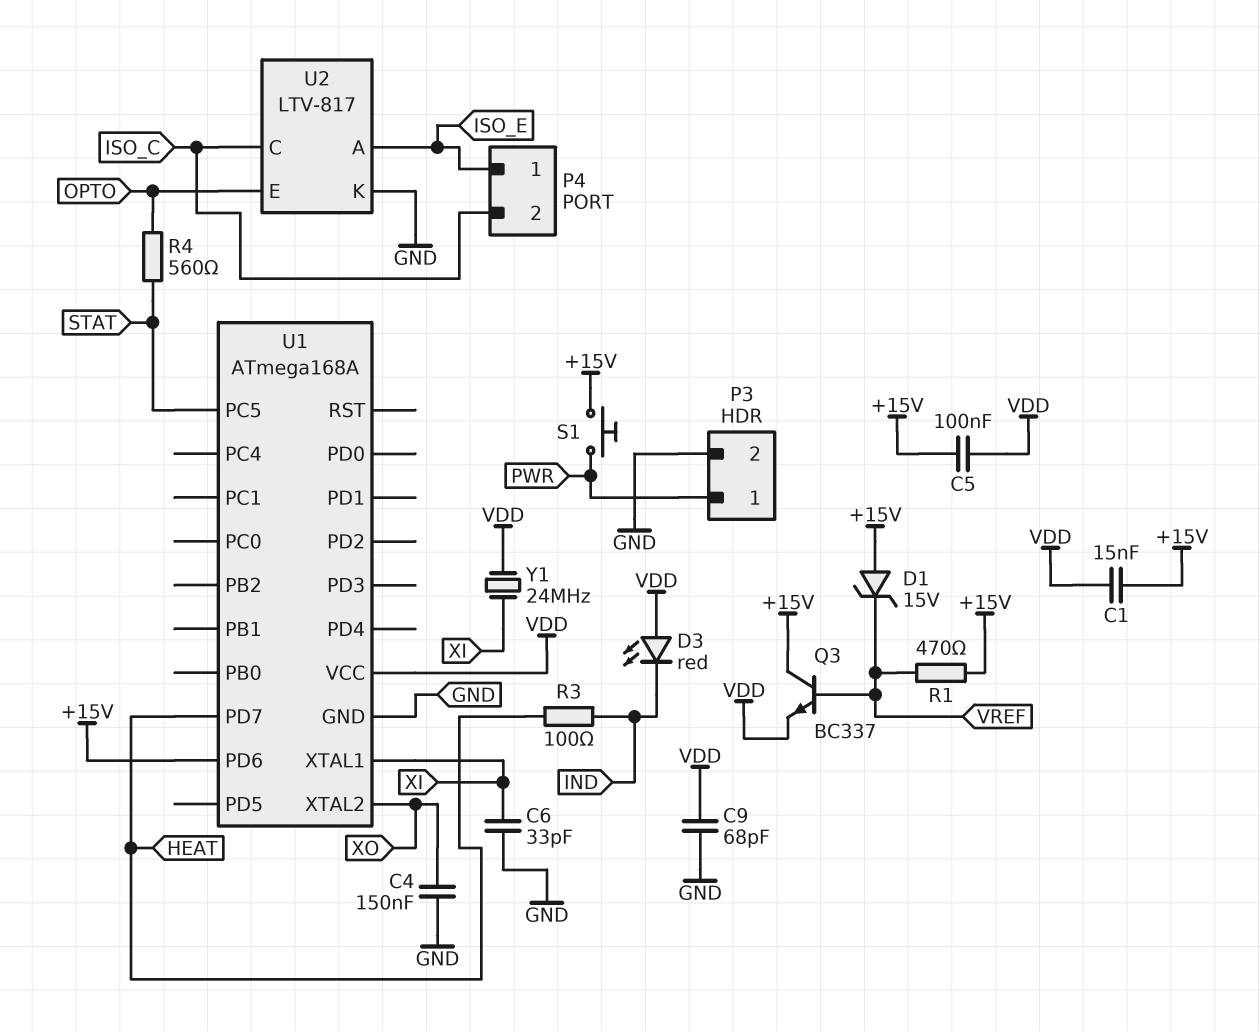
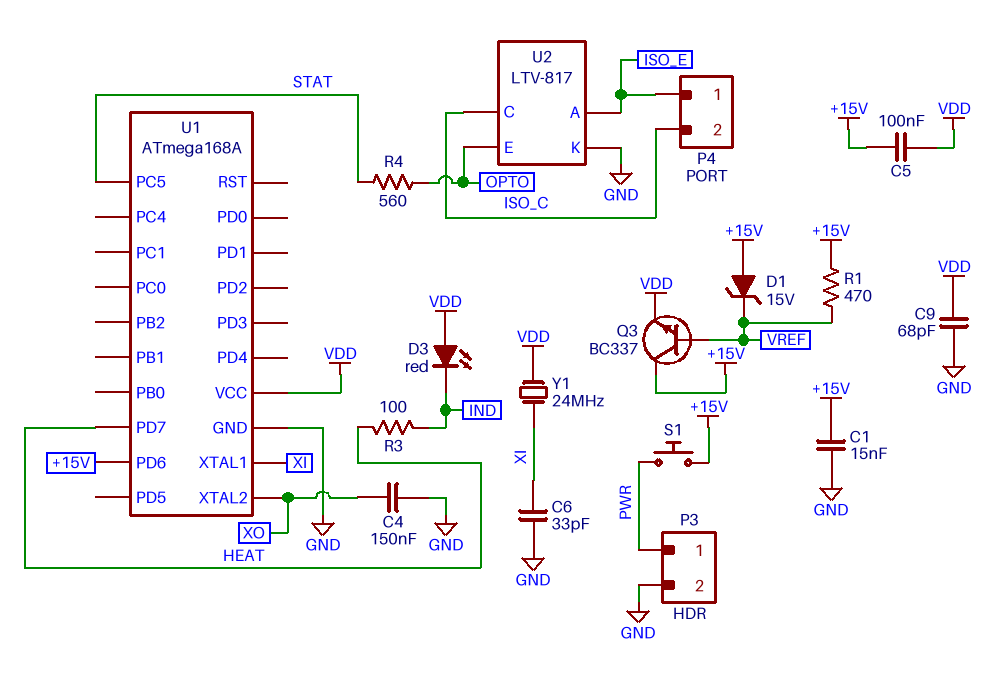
C1: 15nF (+15V, VDD) -> 15nF (+15V, GND)

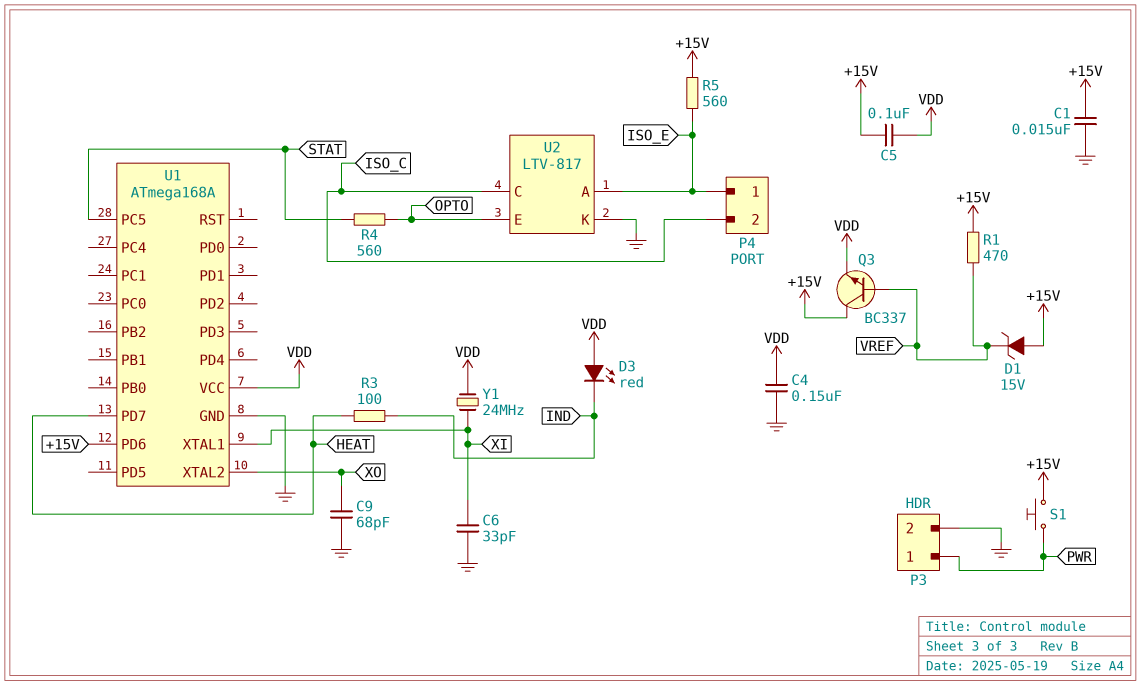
C4: 150nF (GND, XO) -> 150nF (GND, VDD)
C9: 68pF (GND, VDD) -> 68pF (GND, XO)
R5: none -> 560 (+15V, ISO_E)

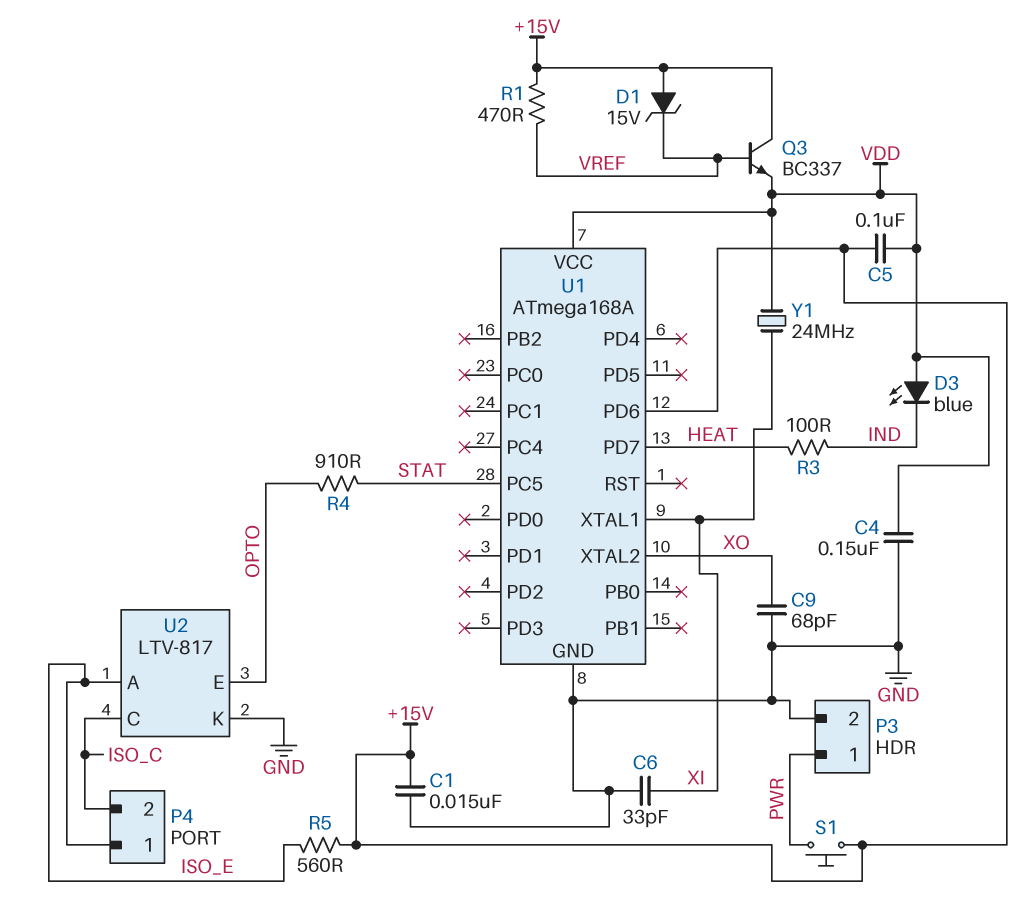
D3: LED red (A VDD, K IND) -> LED blue (A VDD, K IND)
R4: 560 (OPTO, STAT) -> 910 (OPTO, STAT)

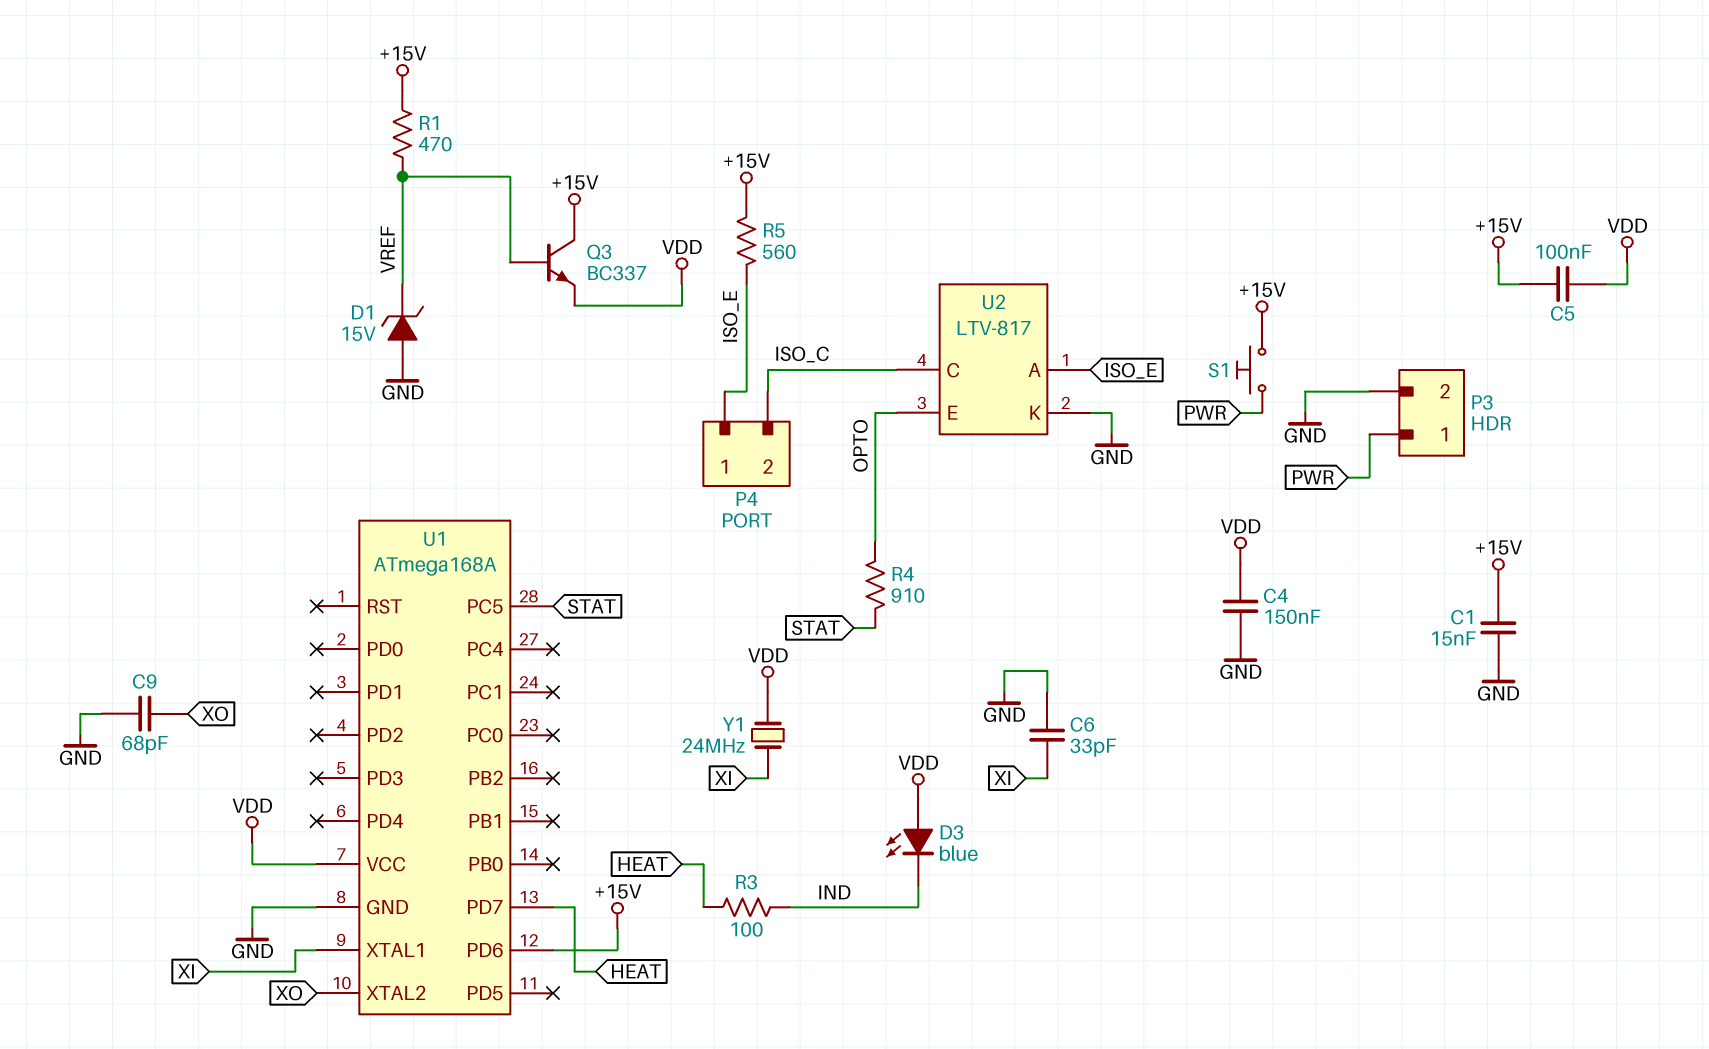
D1: zener 15V (A +15V, K VREF) -> zener 15V (A GND, K VREF)

